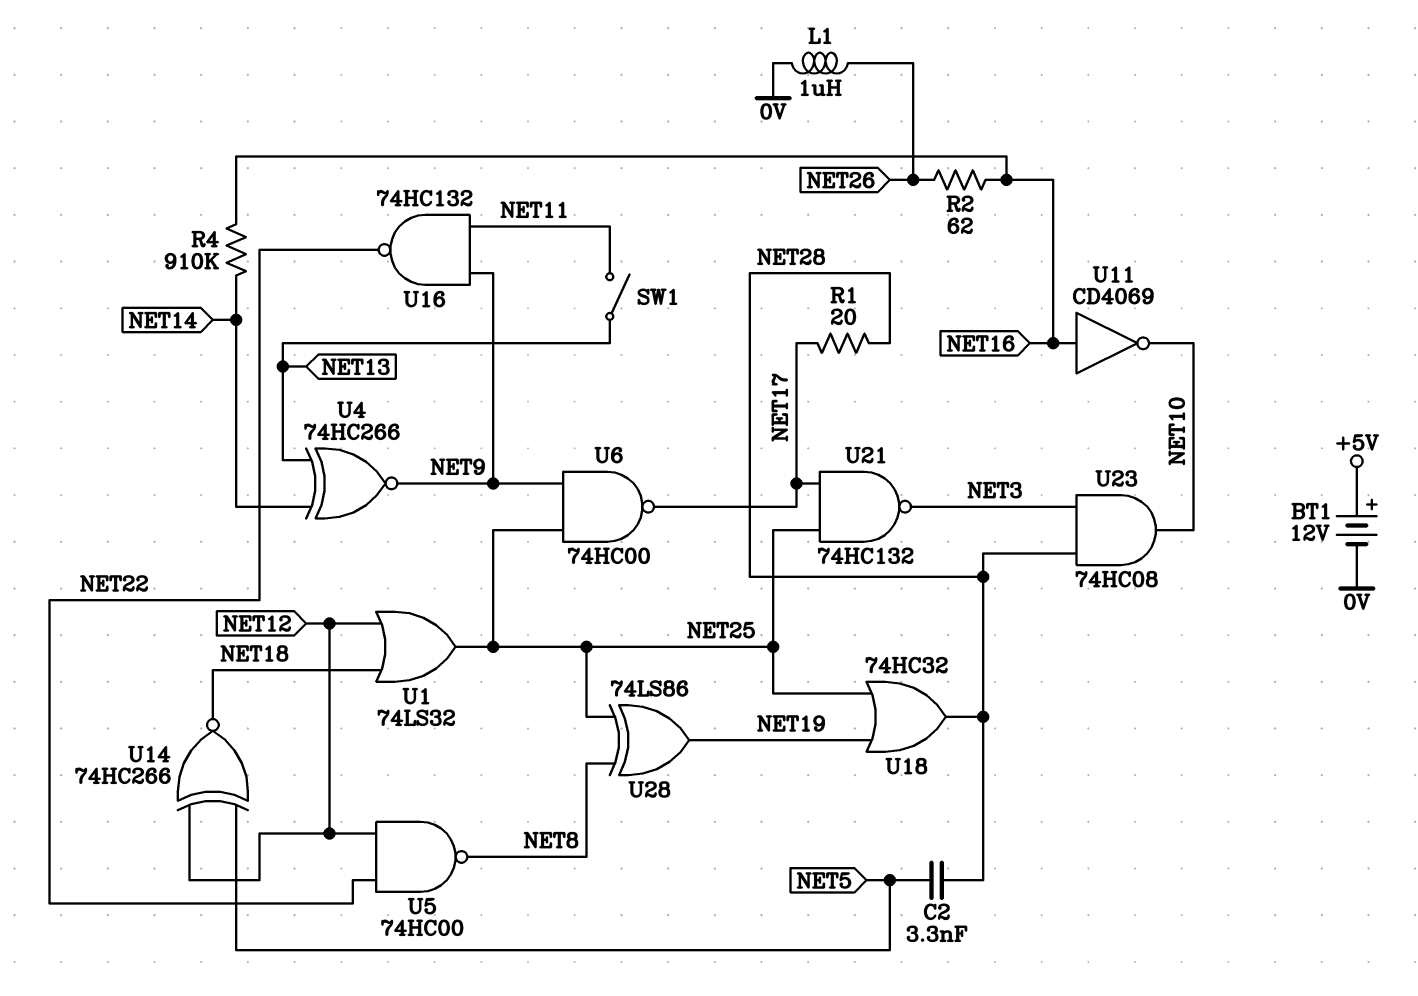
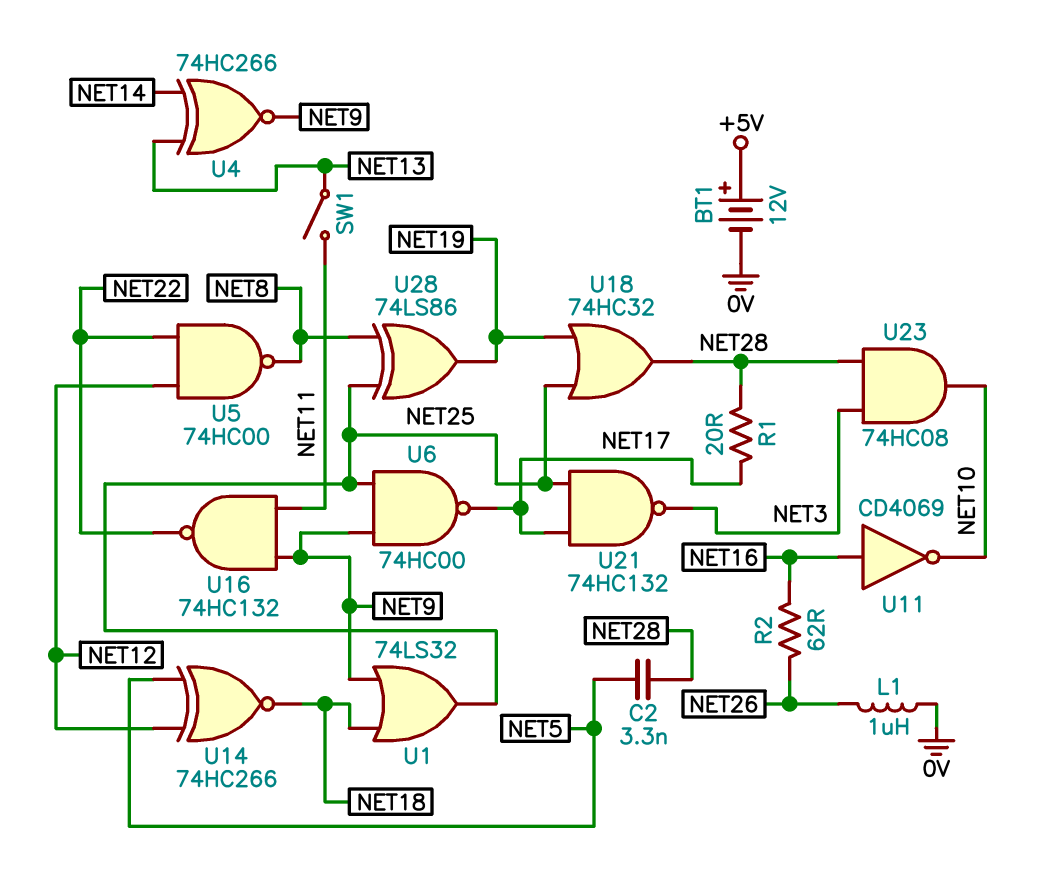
R4: 910k (NET14, NET16) -> none
U1: OR 74LS32 (in NET12, in NET18, out NET25) -> OR 74LS32 (in NET9, in NET18, out NET25)

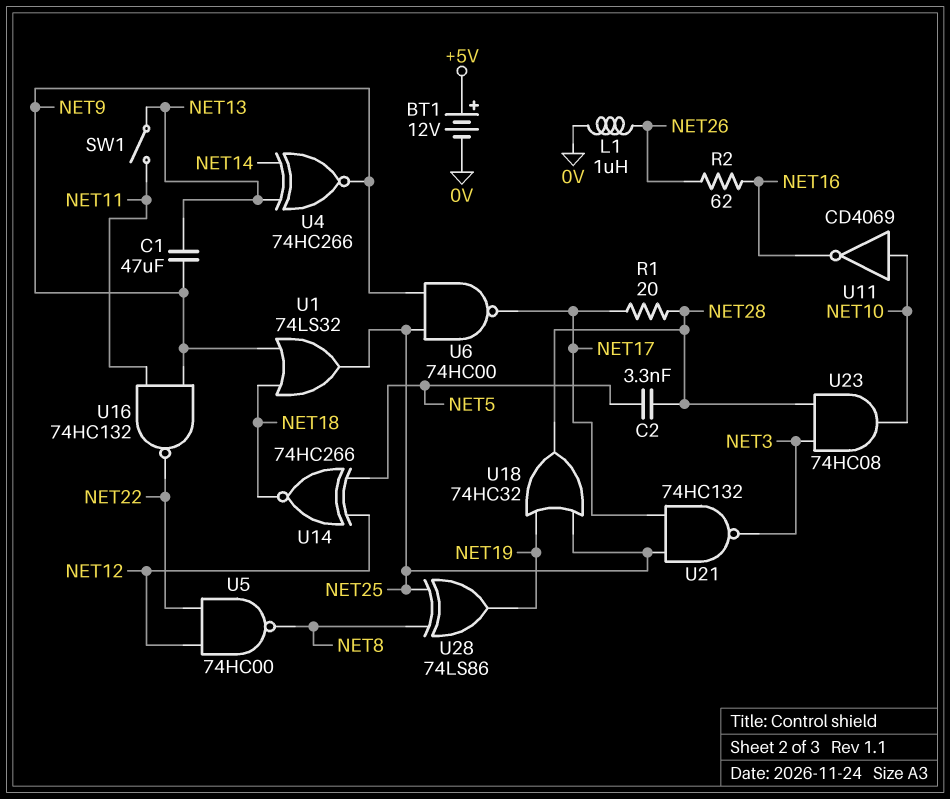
C1: none -> 47uF (NET9, NET13)
U11: NOT CD4069 (in NET16, out NET10) -> NOT CD4069 (in NET10, out NET16)

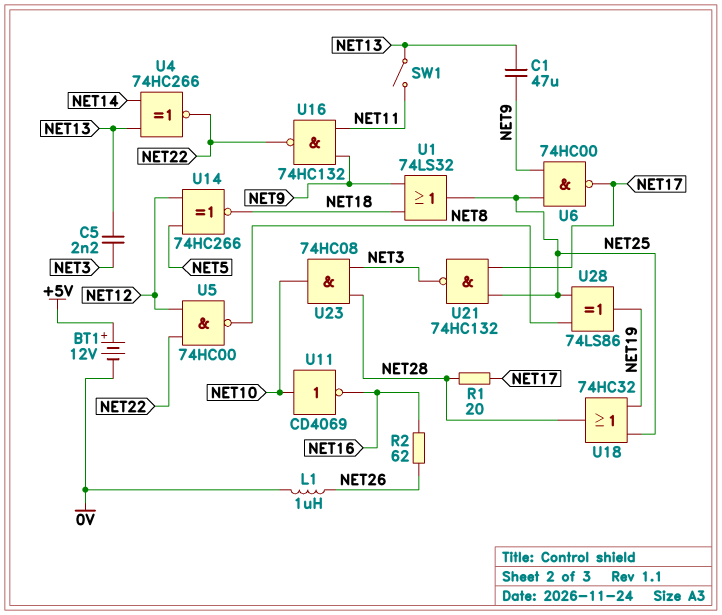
C2: 3.3nF (NET5, NET28) -> none
C5: none -> 2.2nF (NET3, NET13)
U4: XNOR 74HC266 (in NET13, in NET14, out NET9) -> XNOR 74HC266 (in NET13, in NET14, out NET22)

